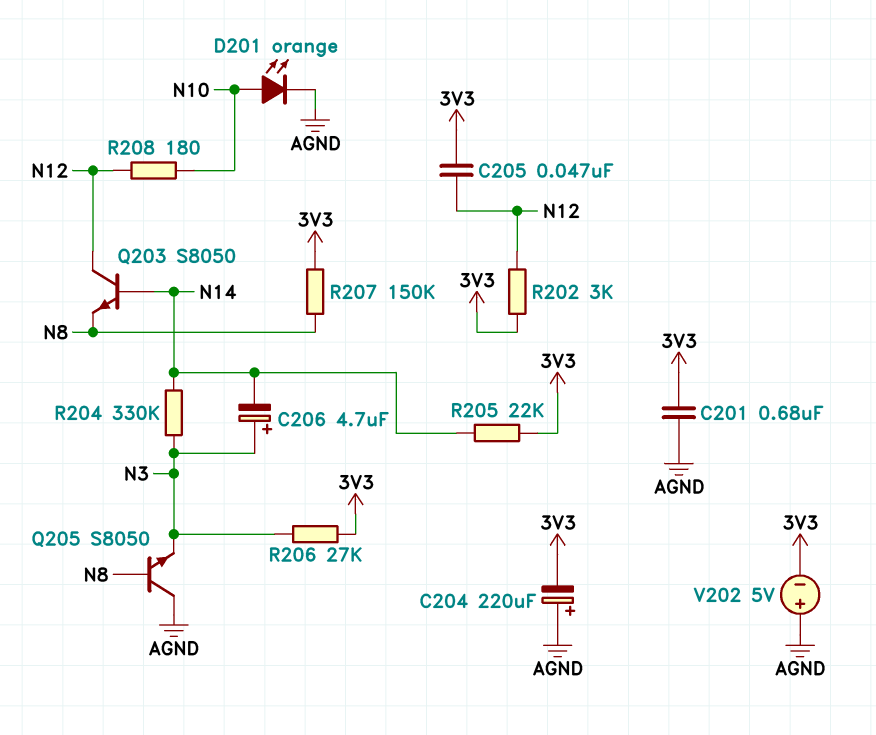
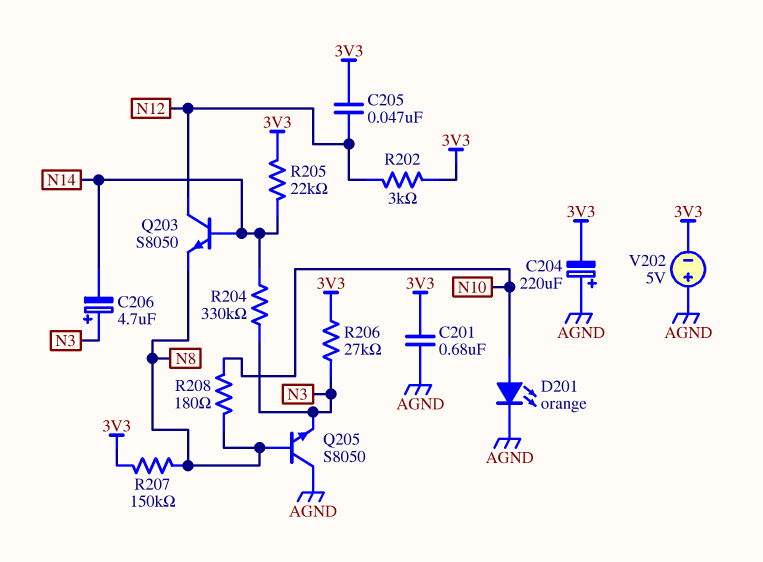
R208: 180 (N10, N12) -> 180 (N8, N10)

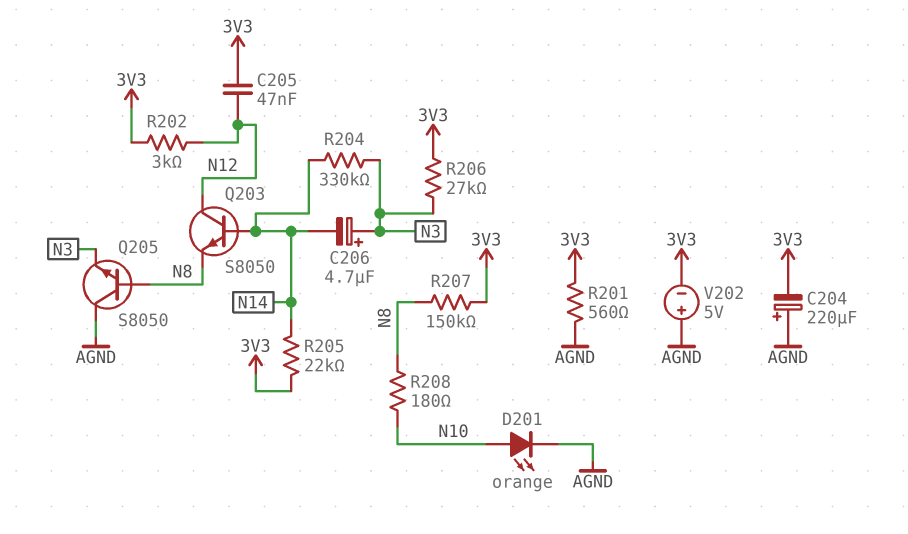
C201: 680nF (3V3, AGND) -> none
R201: none -> 560 (3V3, AGND)

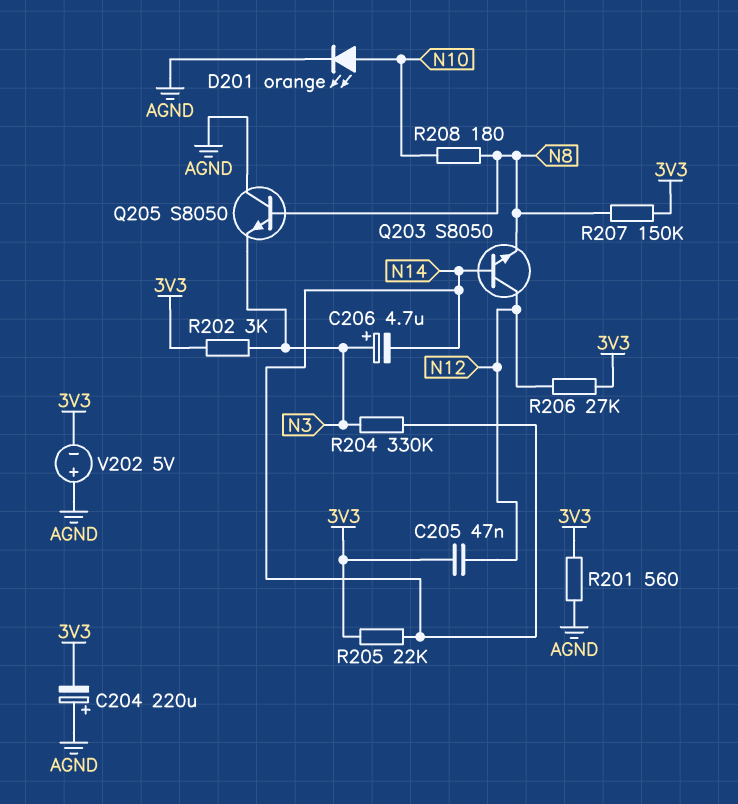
R202: 3k (3V3, N12) -> 3k (3V3, N3)
R206: 27k (3V3, N3) -> 27k (3V3, N12)

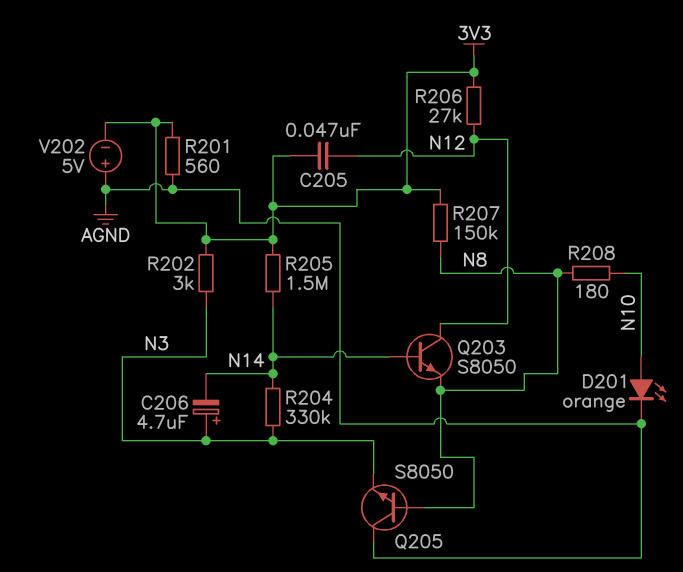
C204: 220uF (plus AGND, minus 3V3) -> none
R205: 22k (3V3, N14) -> 1.5M (3V3, N14)

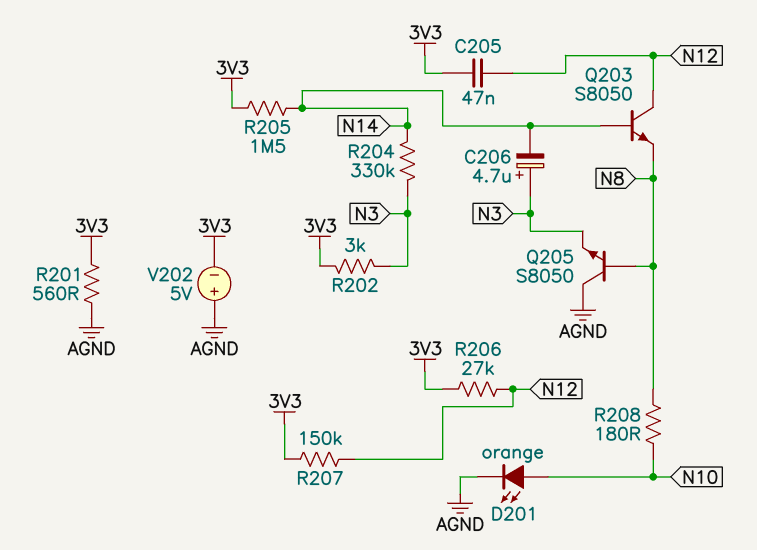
R207: 150k (3V3, N8) -> 150k (3V3, N12)

